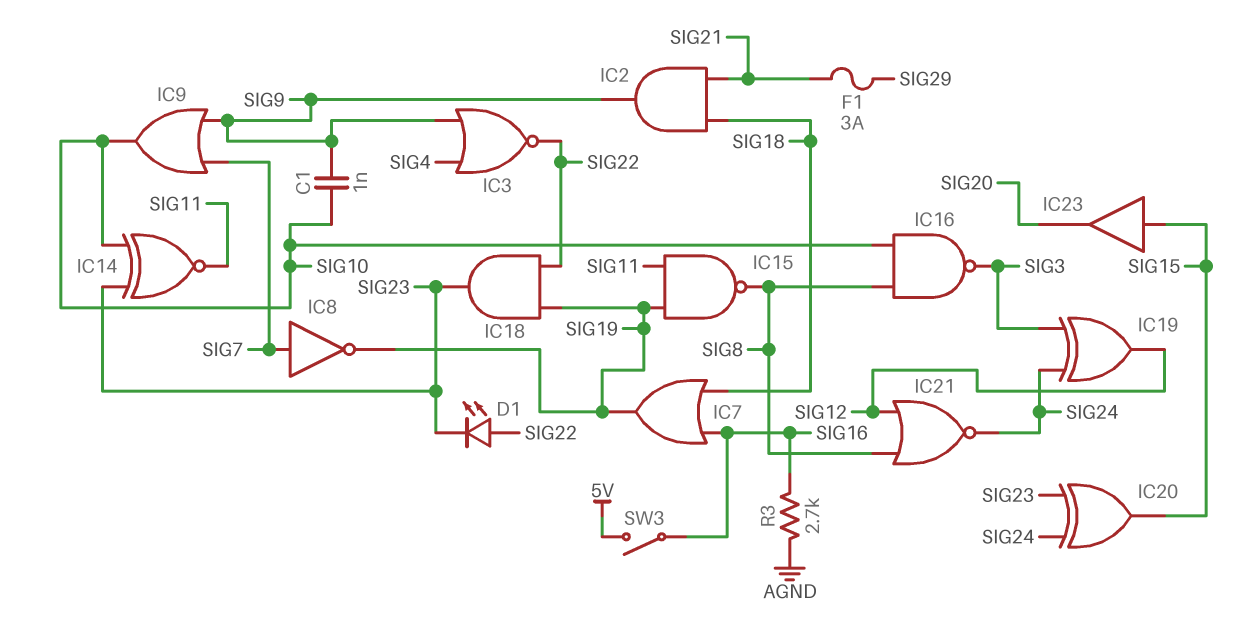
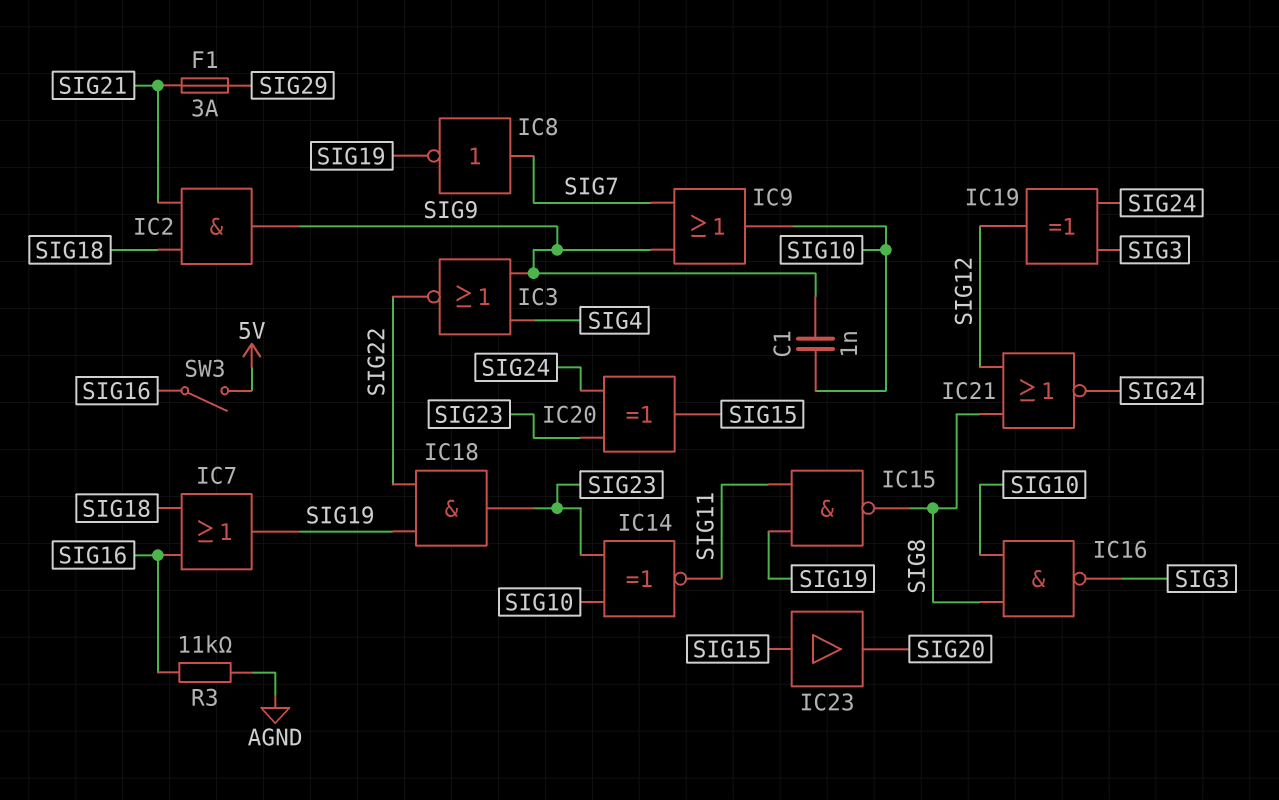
D1: LED (A SIG22, K SIG23) -> none
R3: 2.7k (AGND, SIG16) -> 11k (AGND, SIG16)

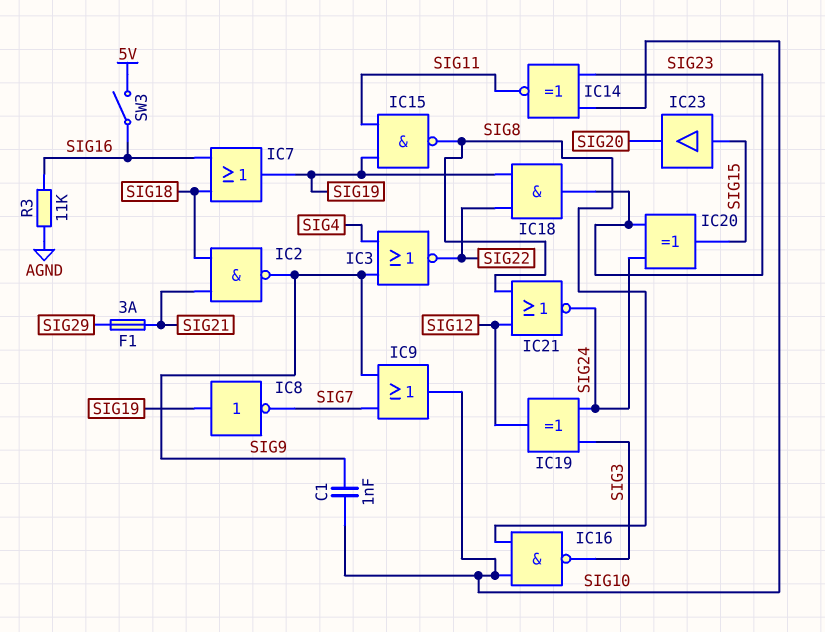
IC2: AND (in SIG18, in SIG21, out SIG9) -> NAND (in SIG18, in SIG21, out SIG9)
IC8: NOT (in SIG7, out SIG19) -> NOT (in SIG19, out SIG7)

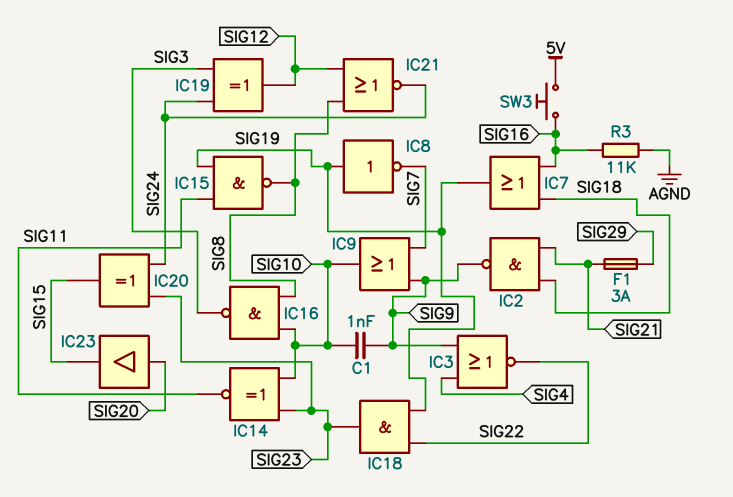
IC23: buffer (in SIG15, out SIG20) -> buffer (in SIG20, out SIG15)
SW3: switch (5V, SIG16) -> button (5V, SIG16)

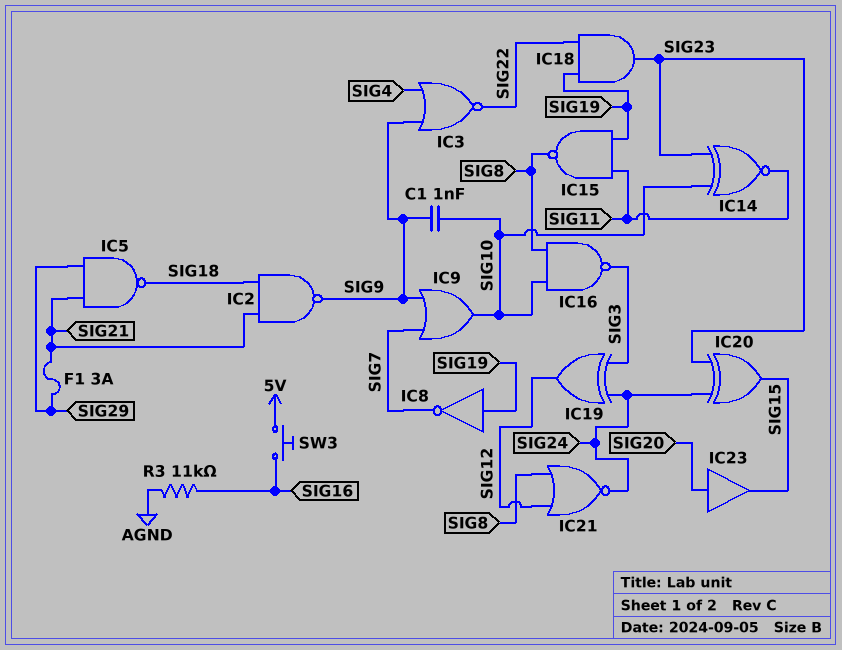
IC5: none -> NAND (in SIG21, in SIG29, out SIG18)
IC7: OR (in SIG16, in SIG18, out SIG19) -> none

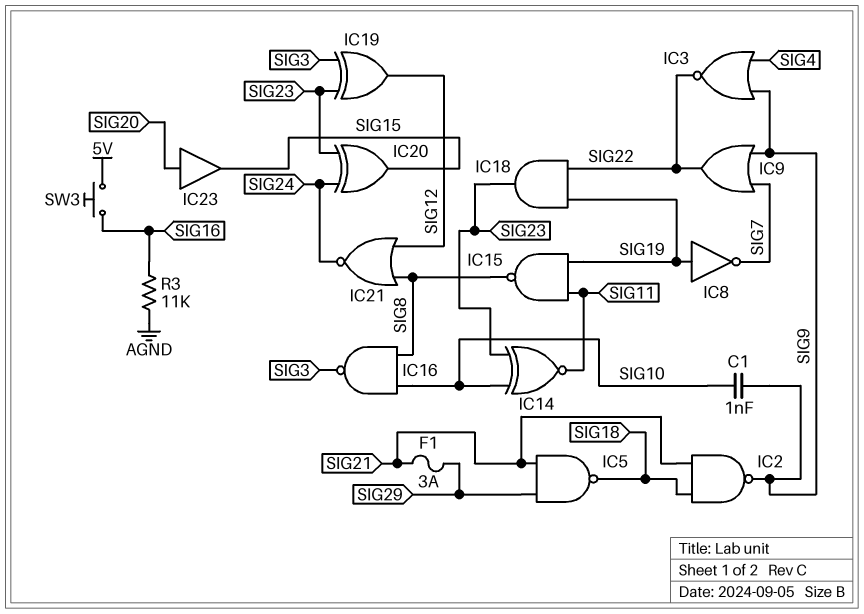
IC9: OR (in SIG7, in SIG9, out SIG10) -> OR (in SIG7, in SIG9, out SIG22)
IC19: XOR (in SIG3, in SIG24, out SIG12) -> XOR (in SIG3, in SIG23, out SIG12)

